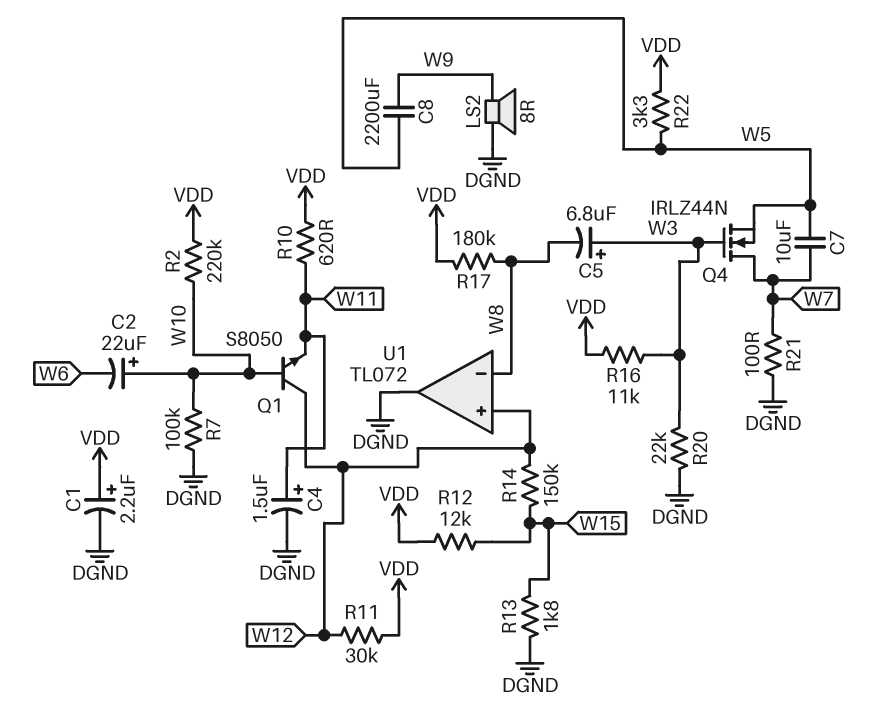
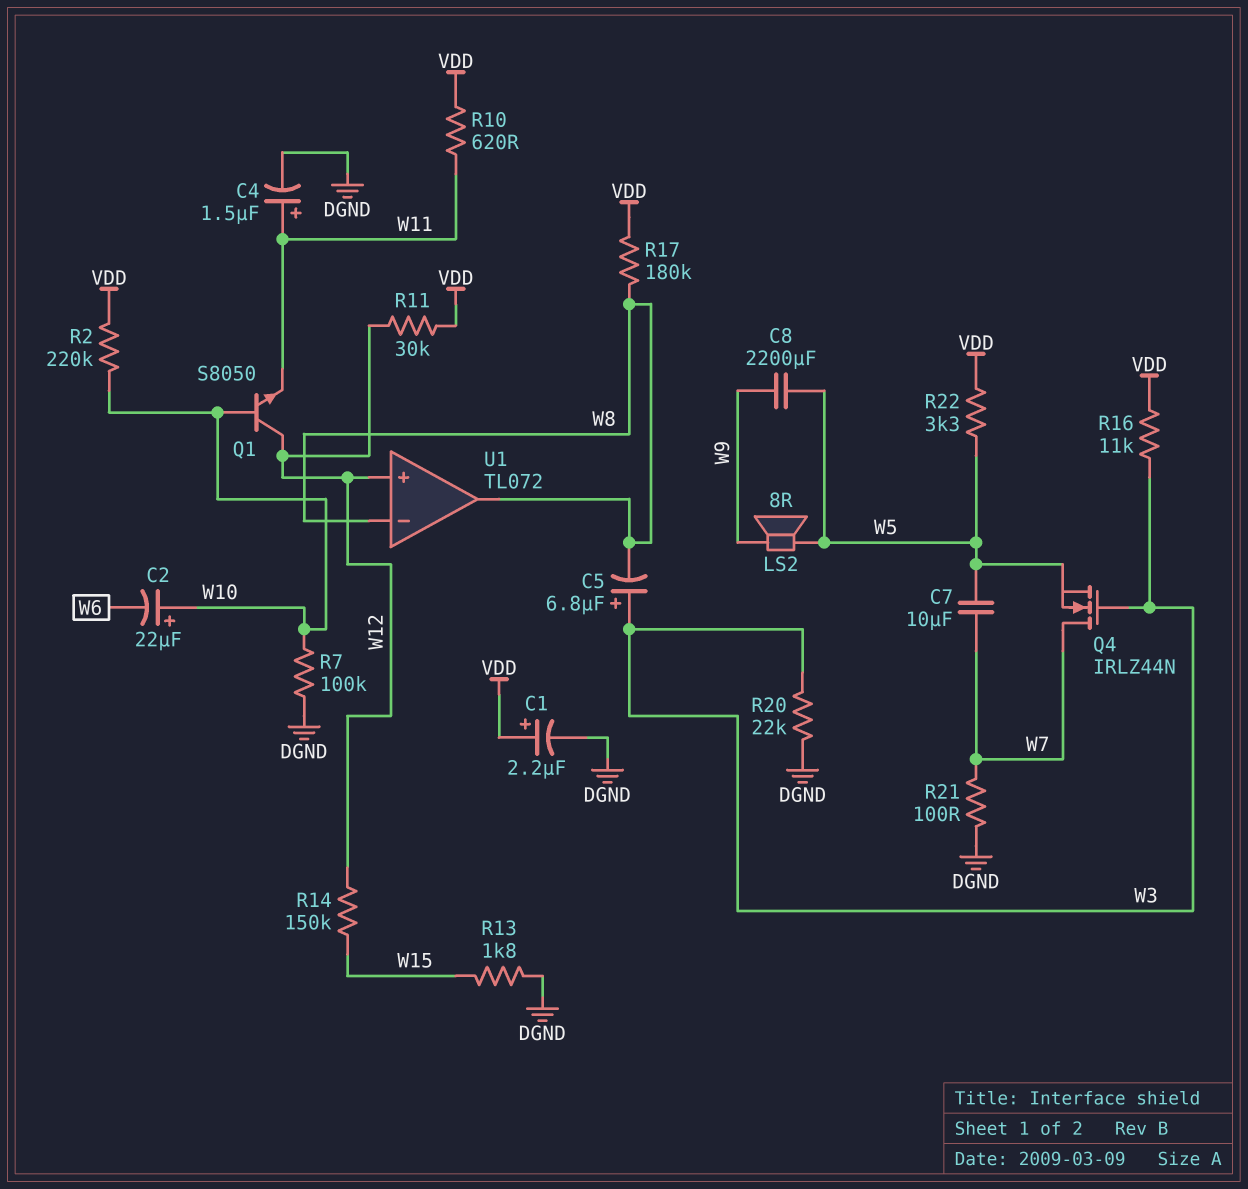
LS2: speaker 8R (DGND, W9) -> speaker 8R (W5, W9)
R12: 12k (VDD, W15) -> none
U1 pin out: DGND -> W8

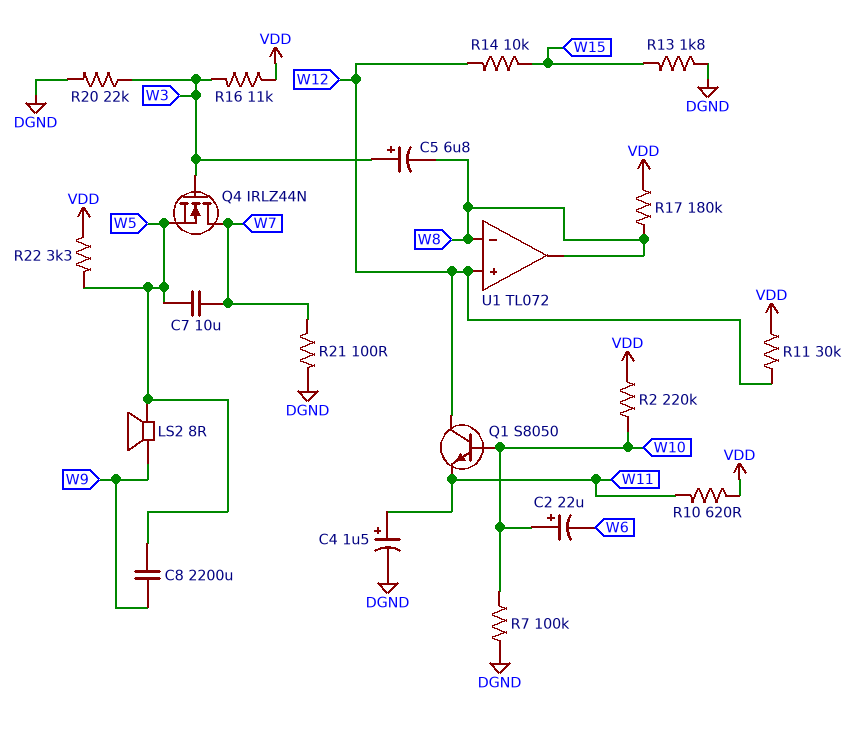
C1: 2.2uF (plus VDD, minus DGND) -> none
R14: 150k (W12, W15) -> 10k (W12, W15)

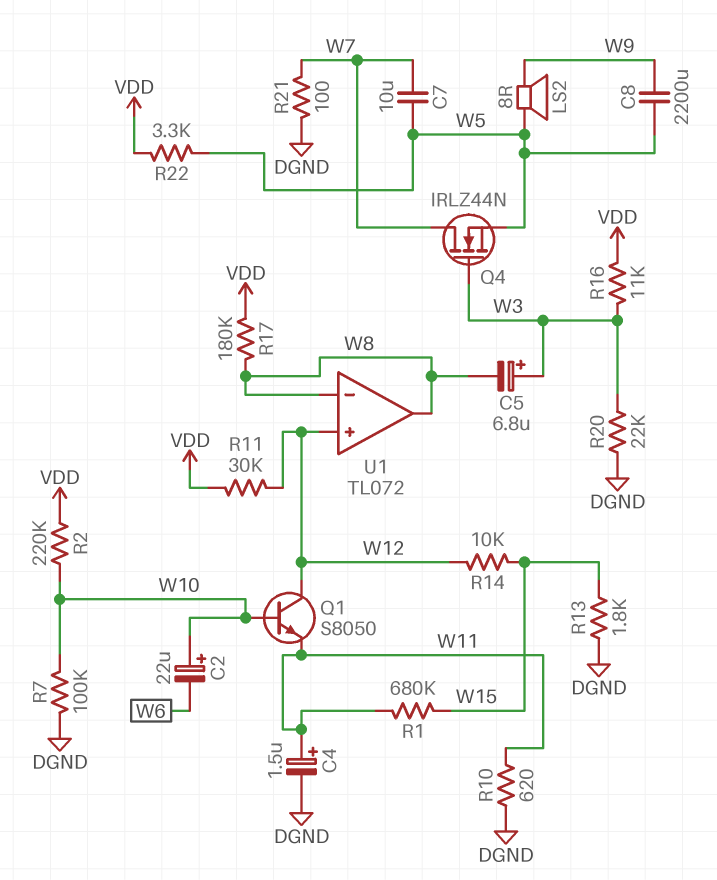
R1: none -> 680k (W11, W15)
R10: 620 (VDD, W11) -> 620 (DGND, W11)

